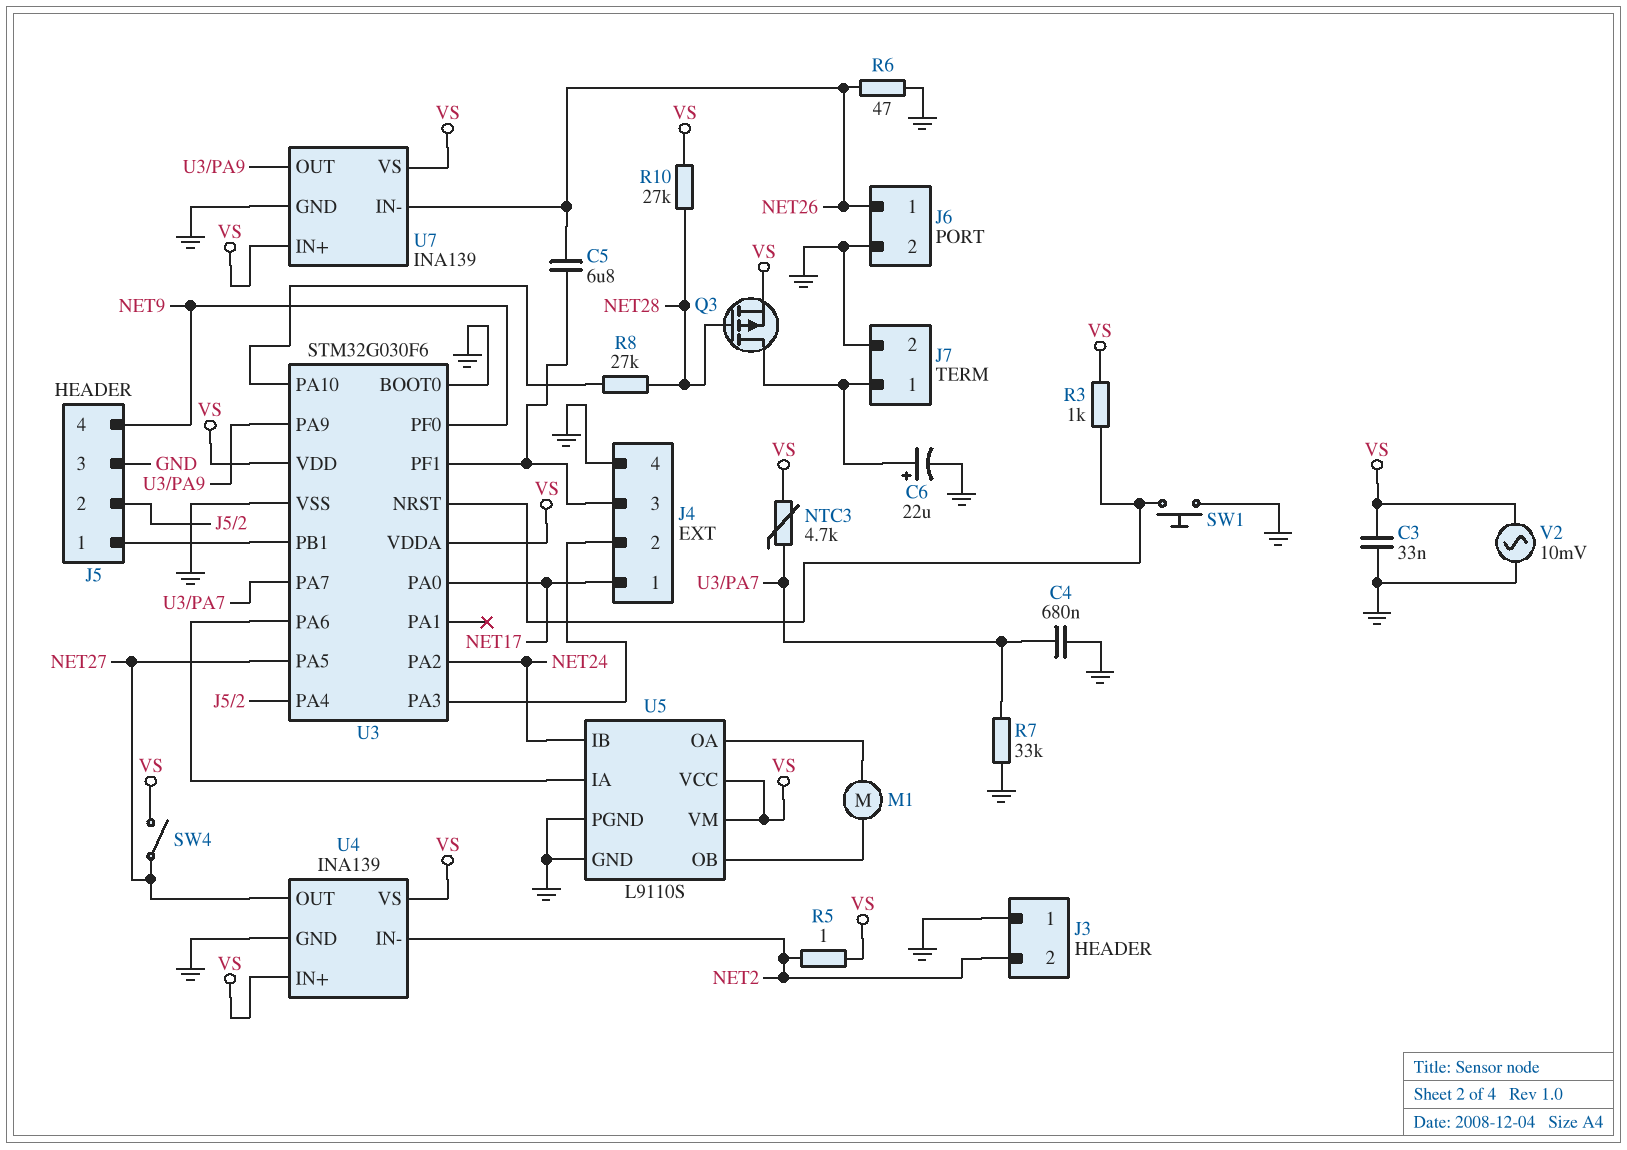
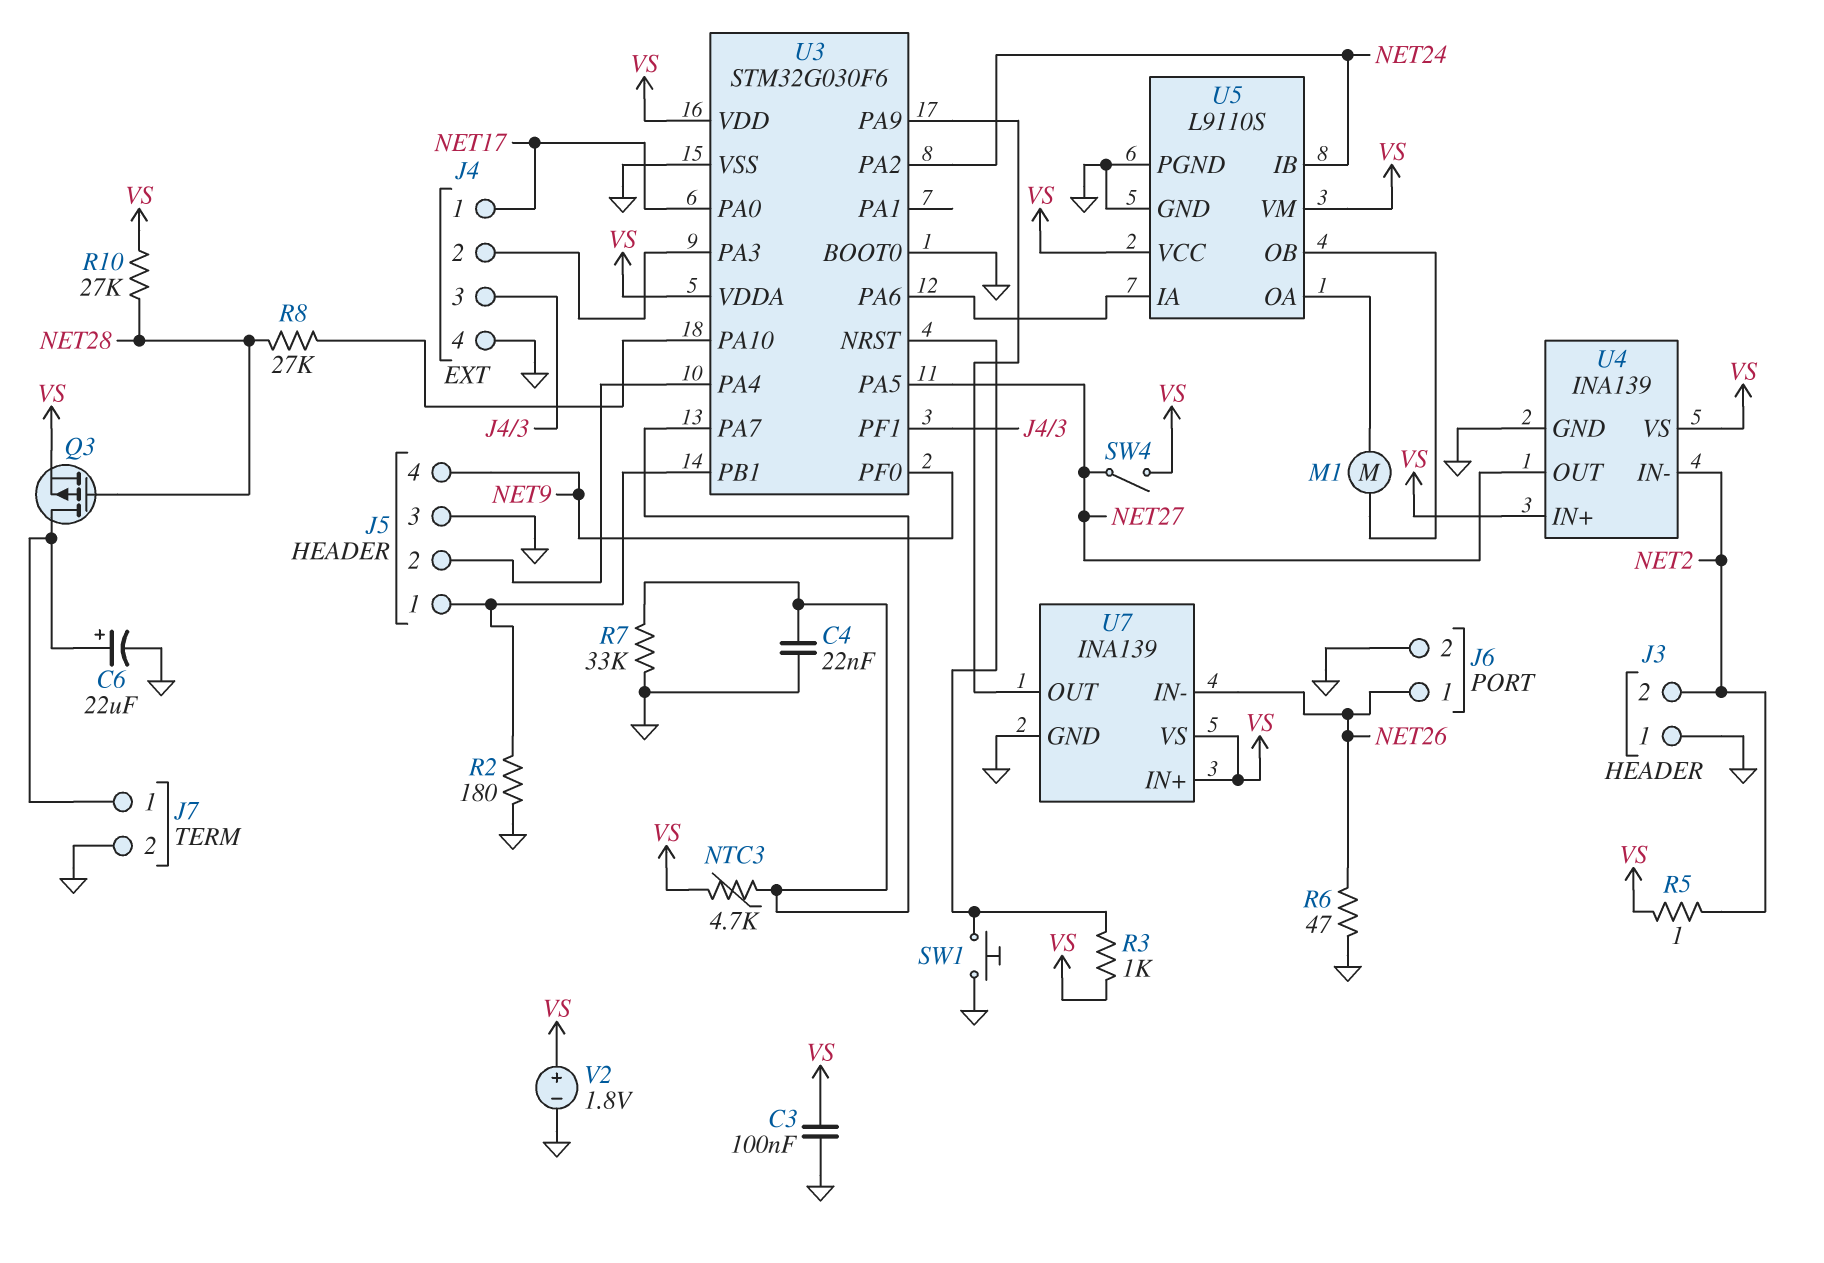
C3: 33nF (GND, VS) -> 100nF (GND, VS)
C4: 680nF (GND, U3/PA7) -> 22nF (GND, U3/PA7)
C5: 6.8uF (J4/3, NET26) -> none
R2: none -> 180 (GND, J5/1)
V2: AC 10mV (GND, VS) -> 1.8V (plus VS, minus GND)

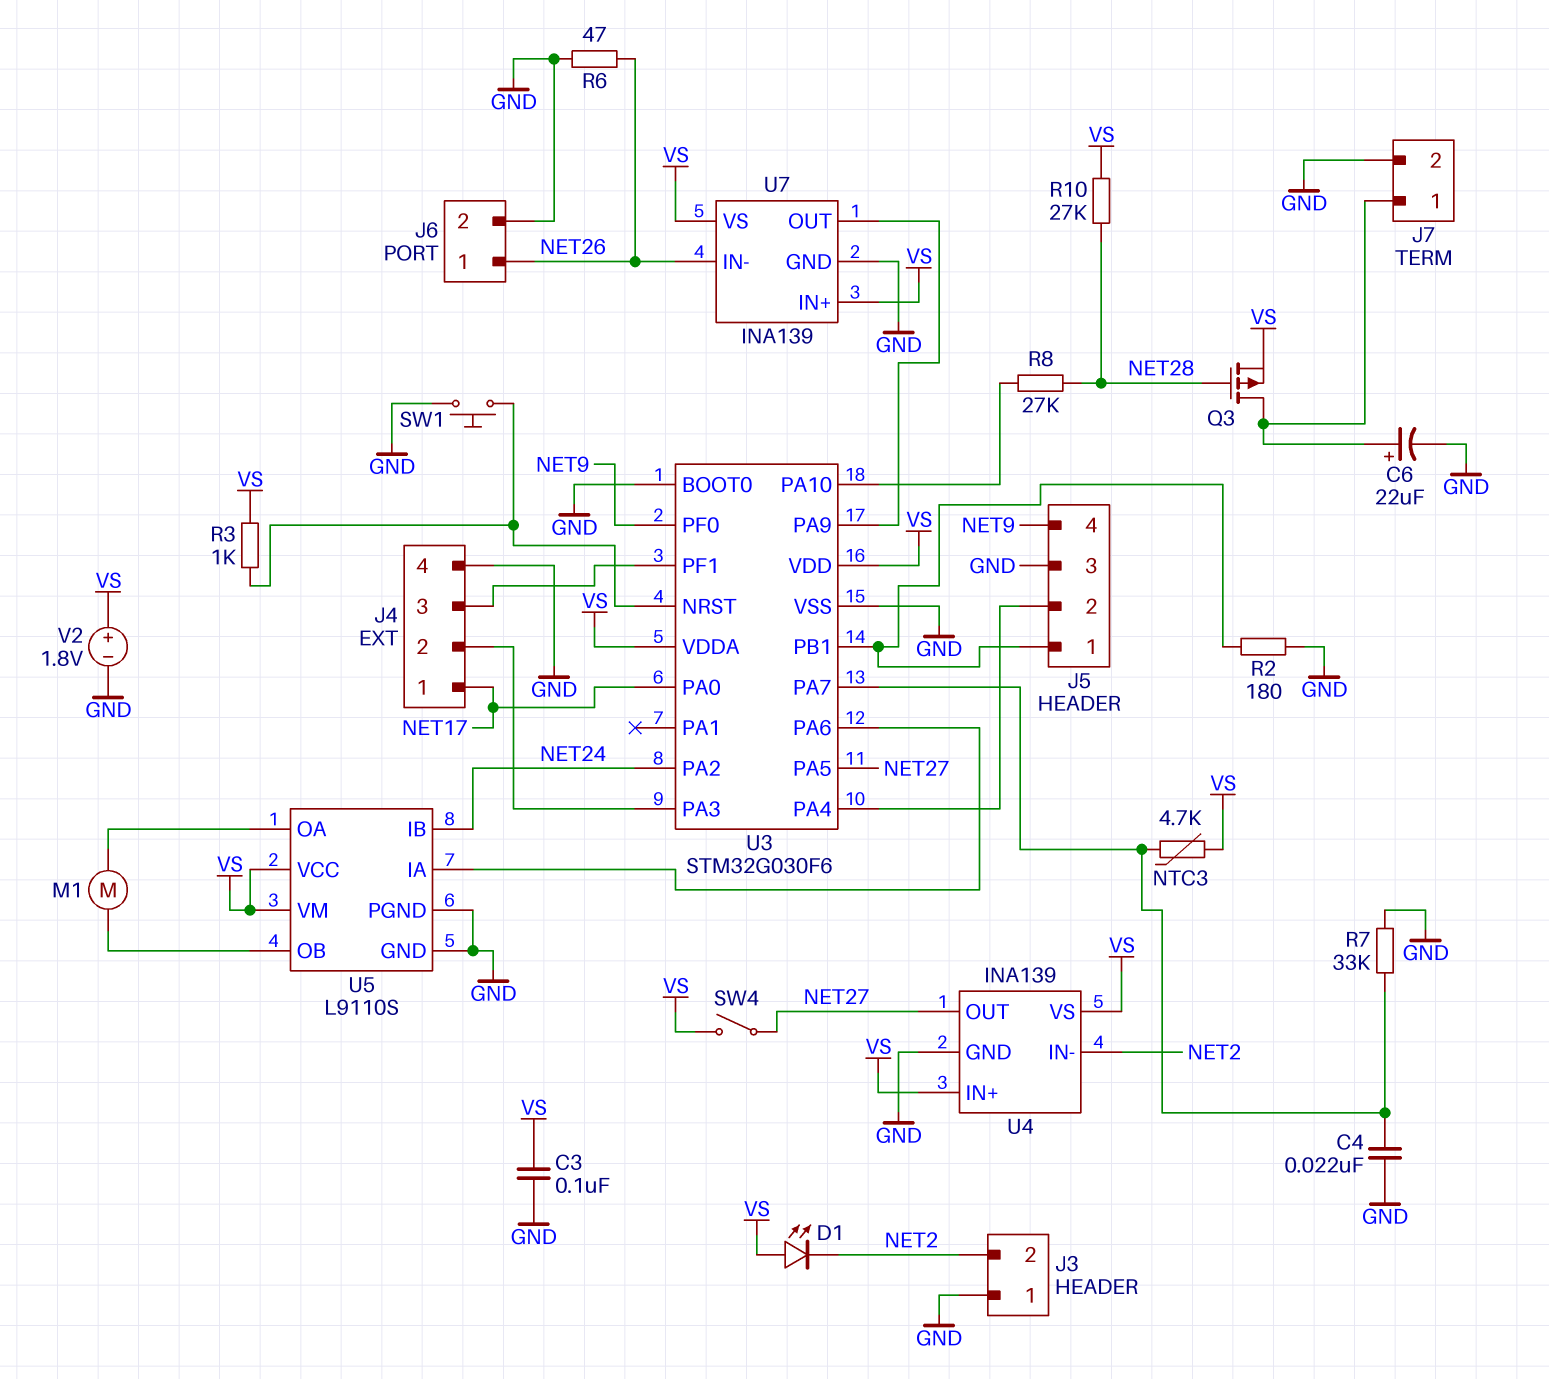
D1: none -> LED (A VS, K NET2)
R5: 1 (NET2, VS) -> none

